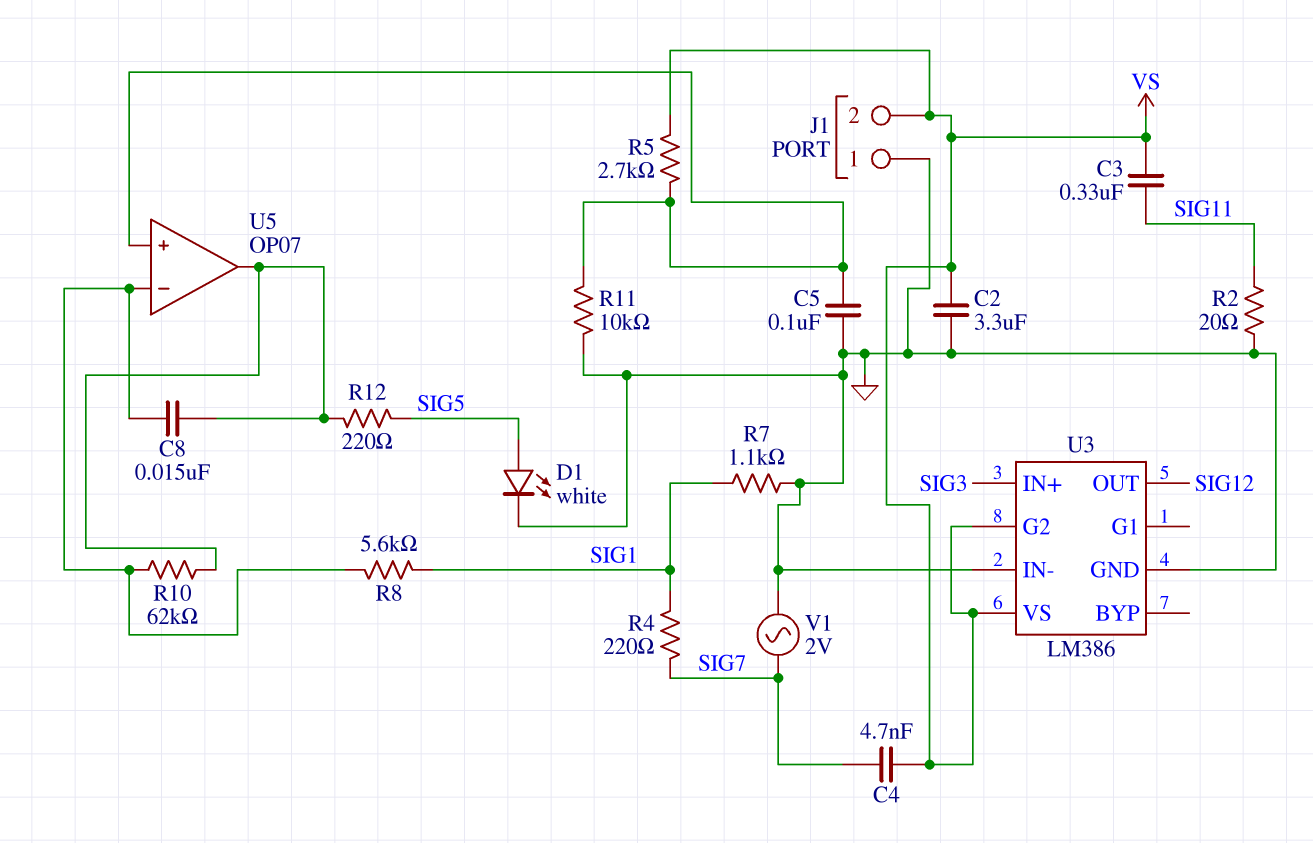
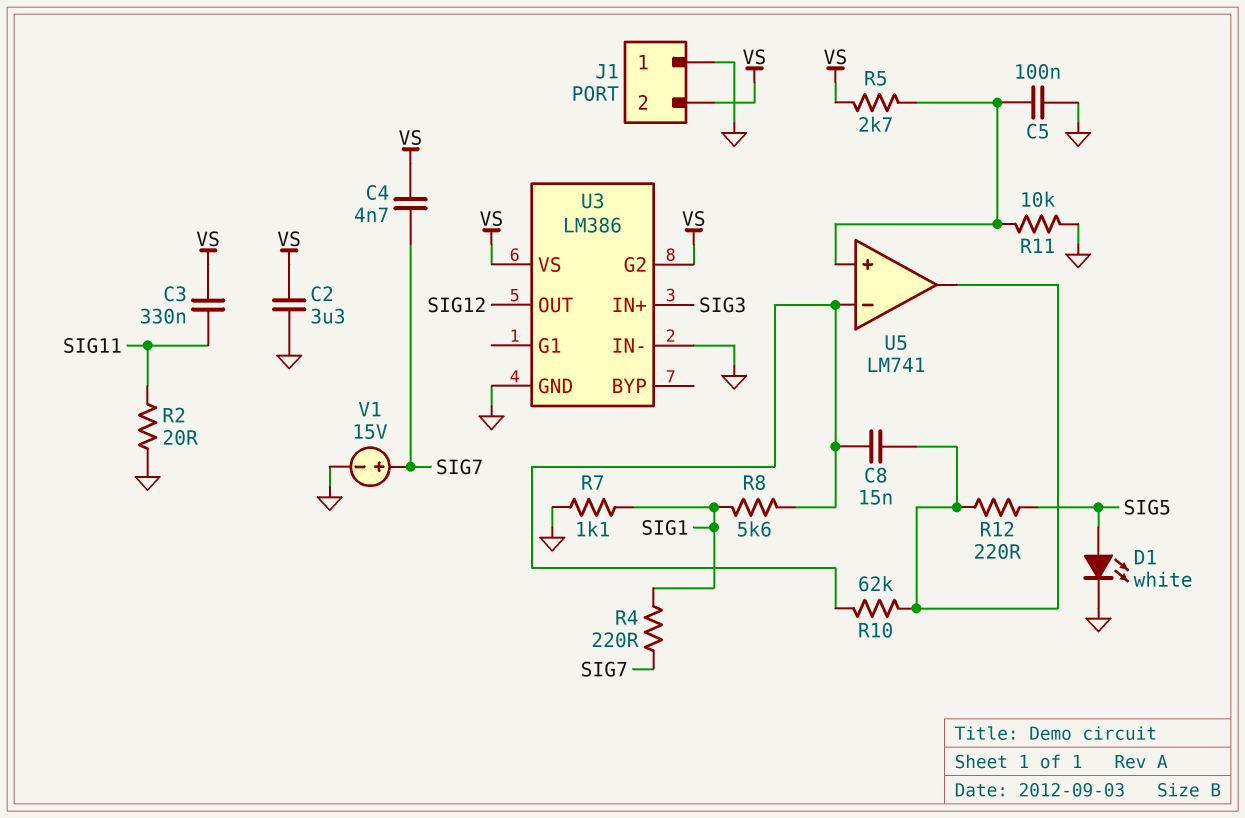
U5: OP07 -> LM741
V1: AC 2V (GND, SIG7) -> 15V (plus SIG7, minus GND)

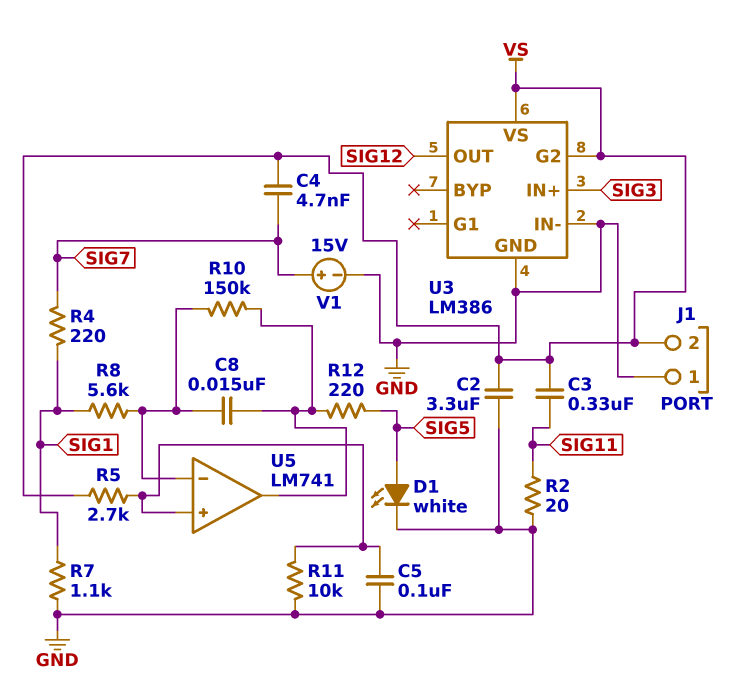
R10: 62k (U5/in-, U5/out) -> 150k (U5/in-, U5/out)

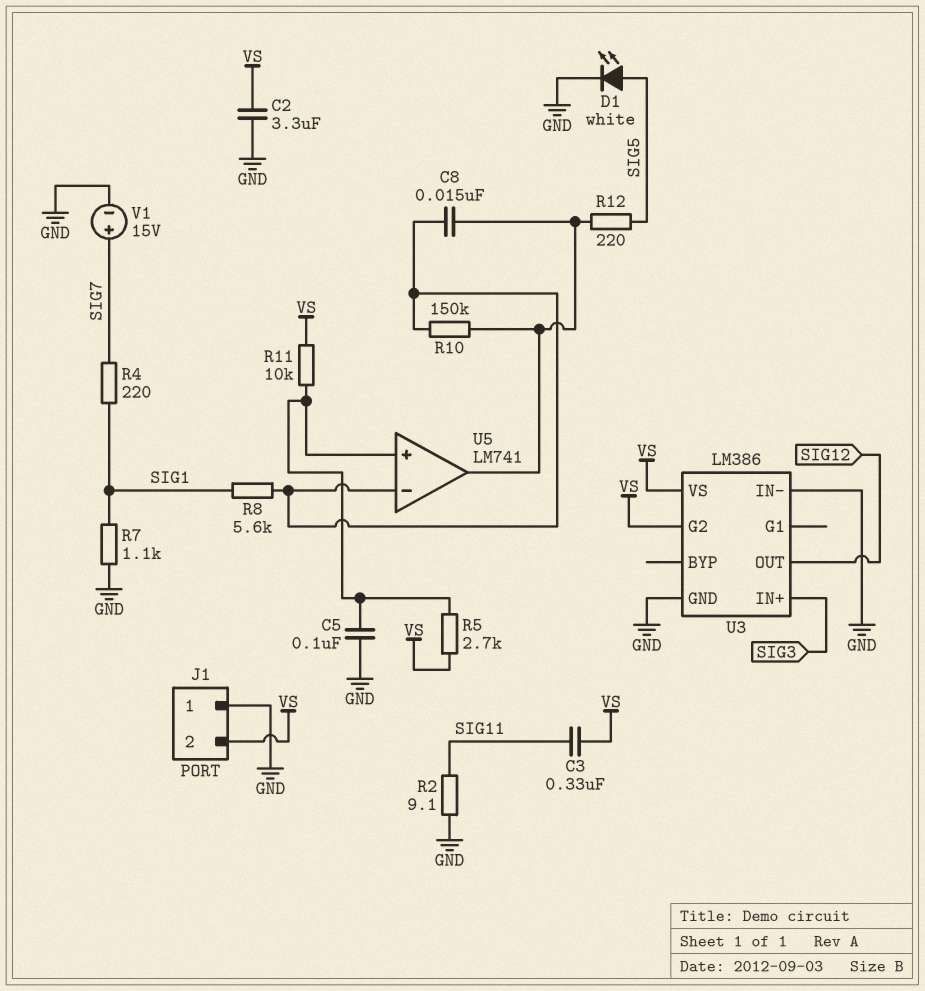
C4: 4.7nF (SIG7, VS) -> none
R2: 20 (GND, SIG11) -> 9.1 (GND, SIG11)
R11: 10k (GND, U5/in+) -> 10k (U5/in+, VS)

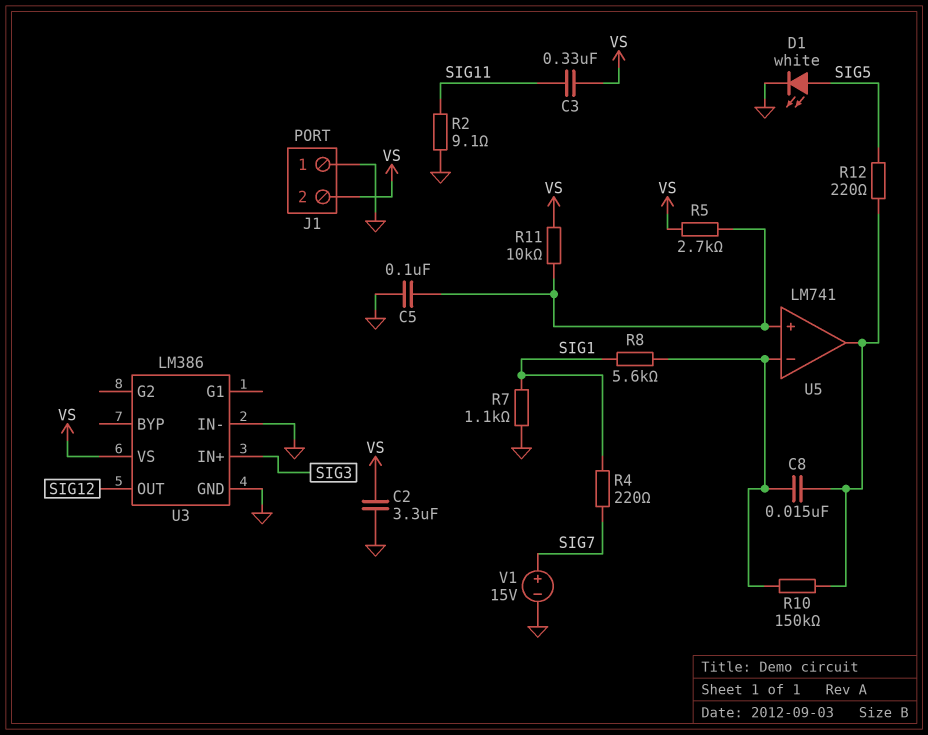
U3 pin G2: VS -> none

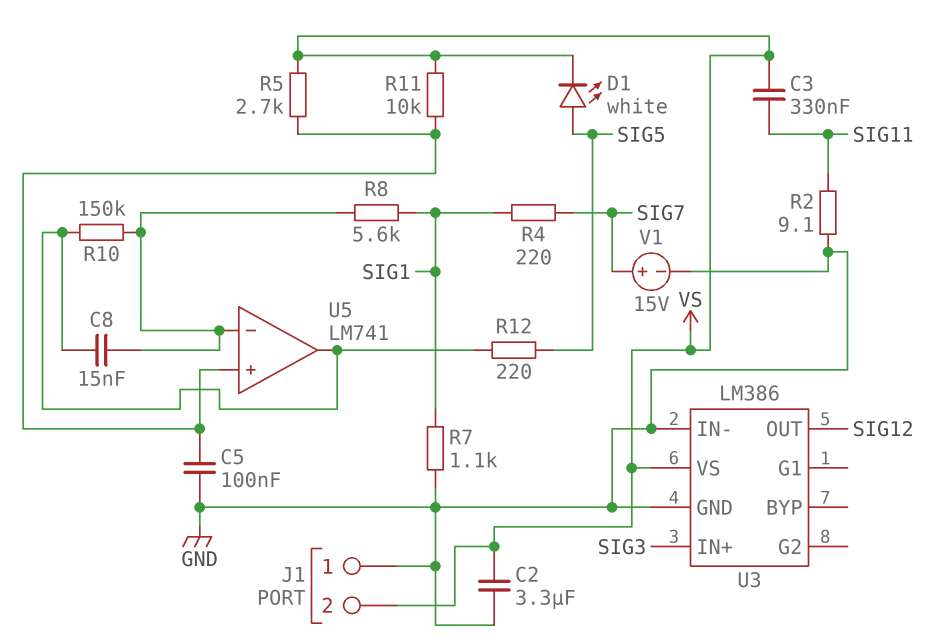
D1: LED white (A SIG5, K GND) -> LED white (A SIG5, K VS)

